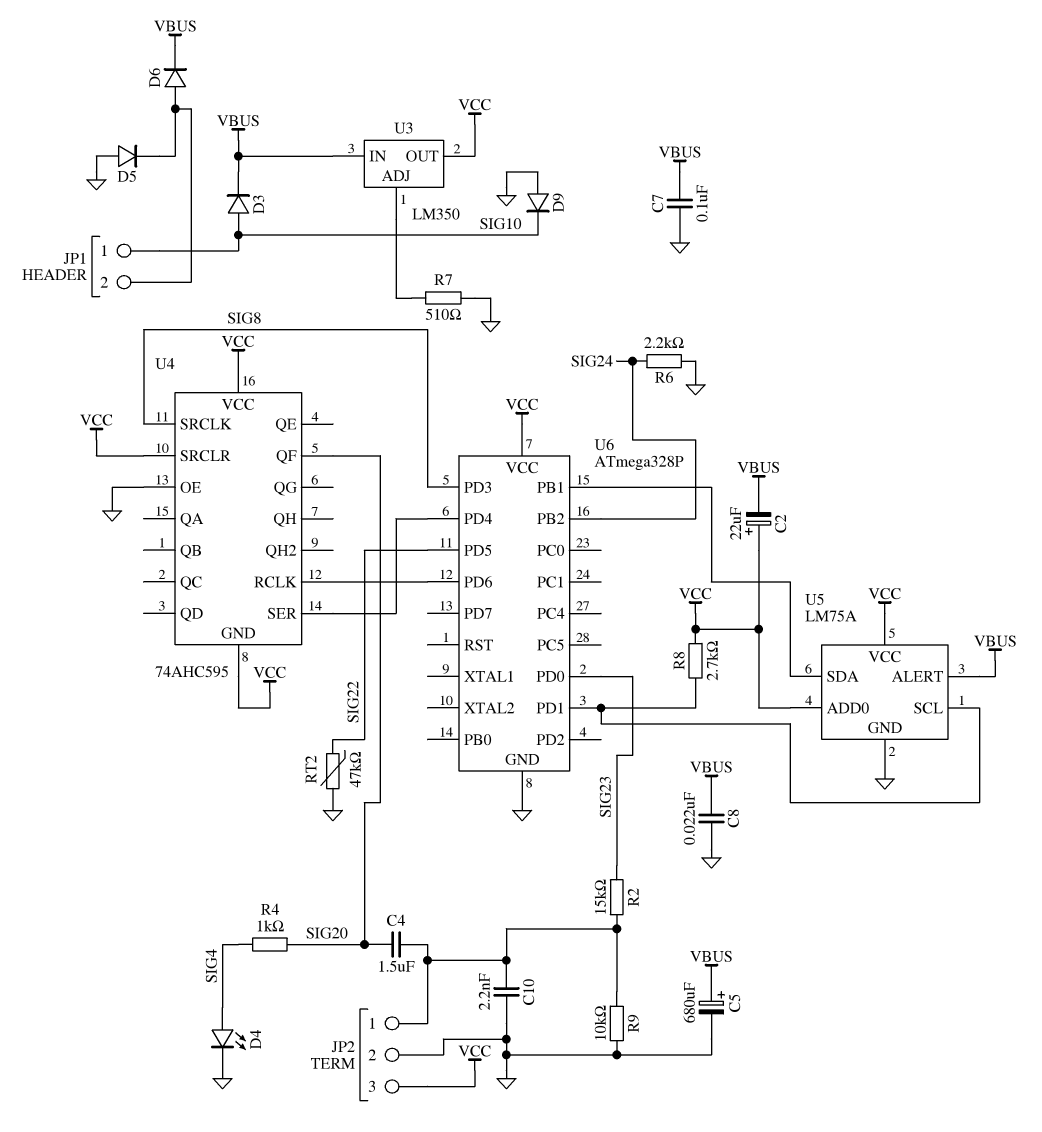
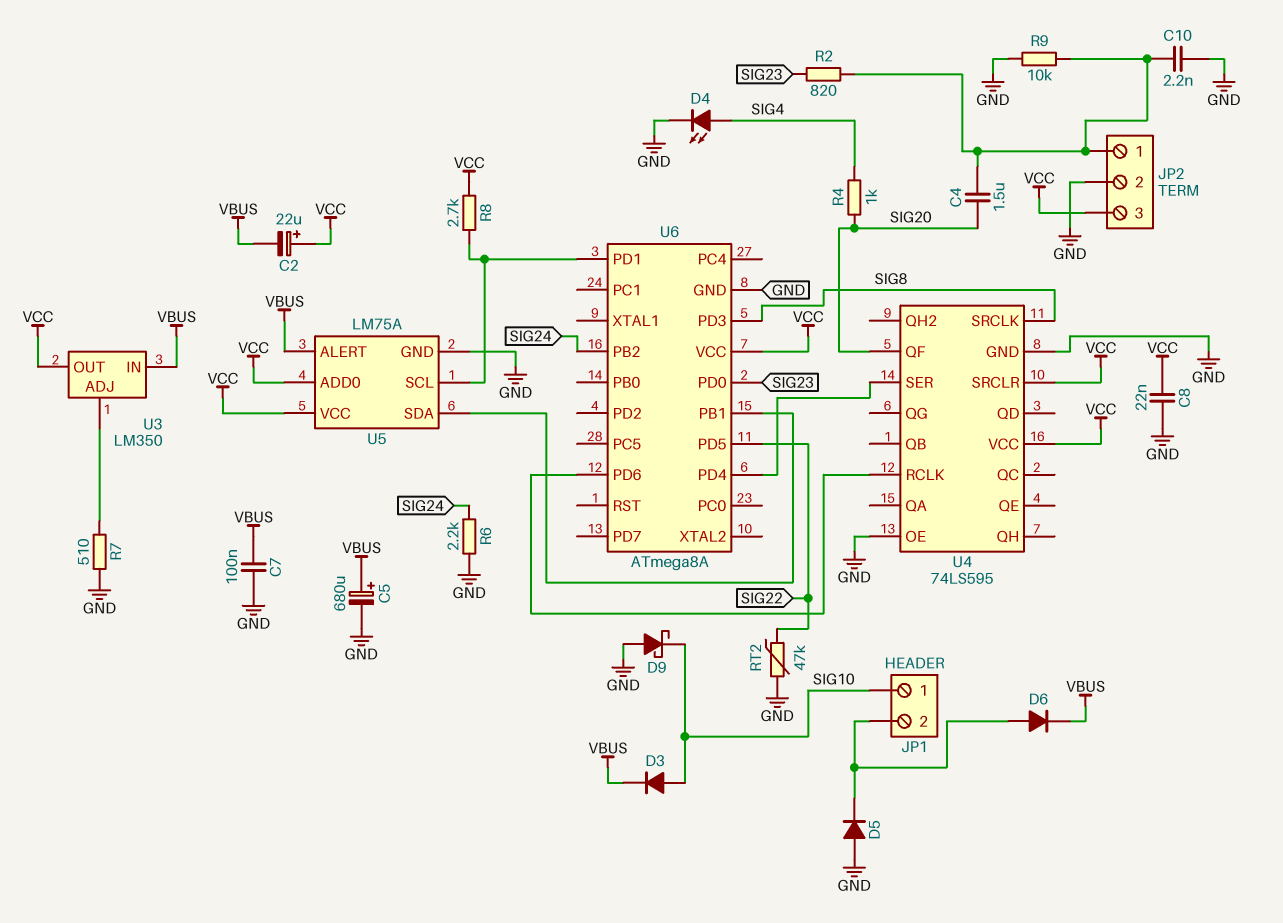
C8: 22nF (GND, VBUS) -> 22nF (GND, VCC)
D9: diode (A GND, K SIG10) -> schottky (A GND, K SIG10)
R2: 15k (JP2/1, SIG23) -> 820 (JP2/1, SIG23)
U4: 74AHC595 -> 74LS595
U4 pin GND: VCC -> GND
U6: ATmega328P -> ATmega8A

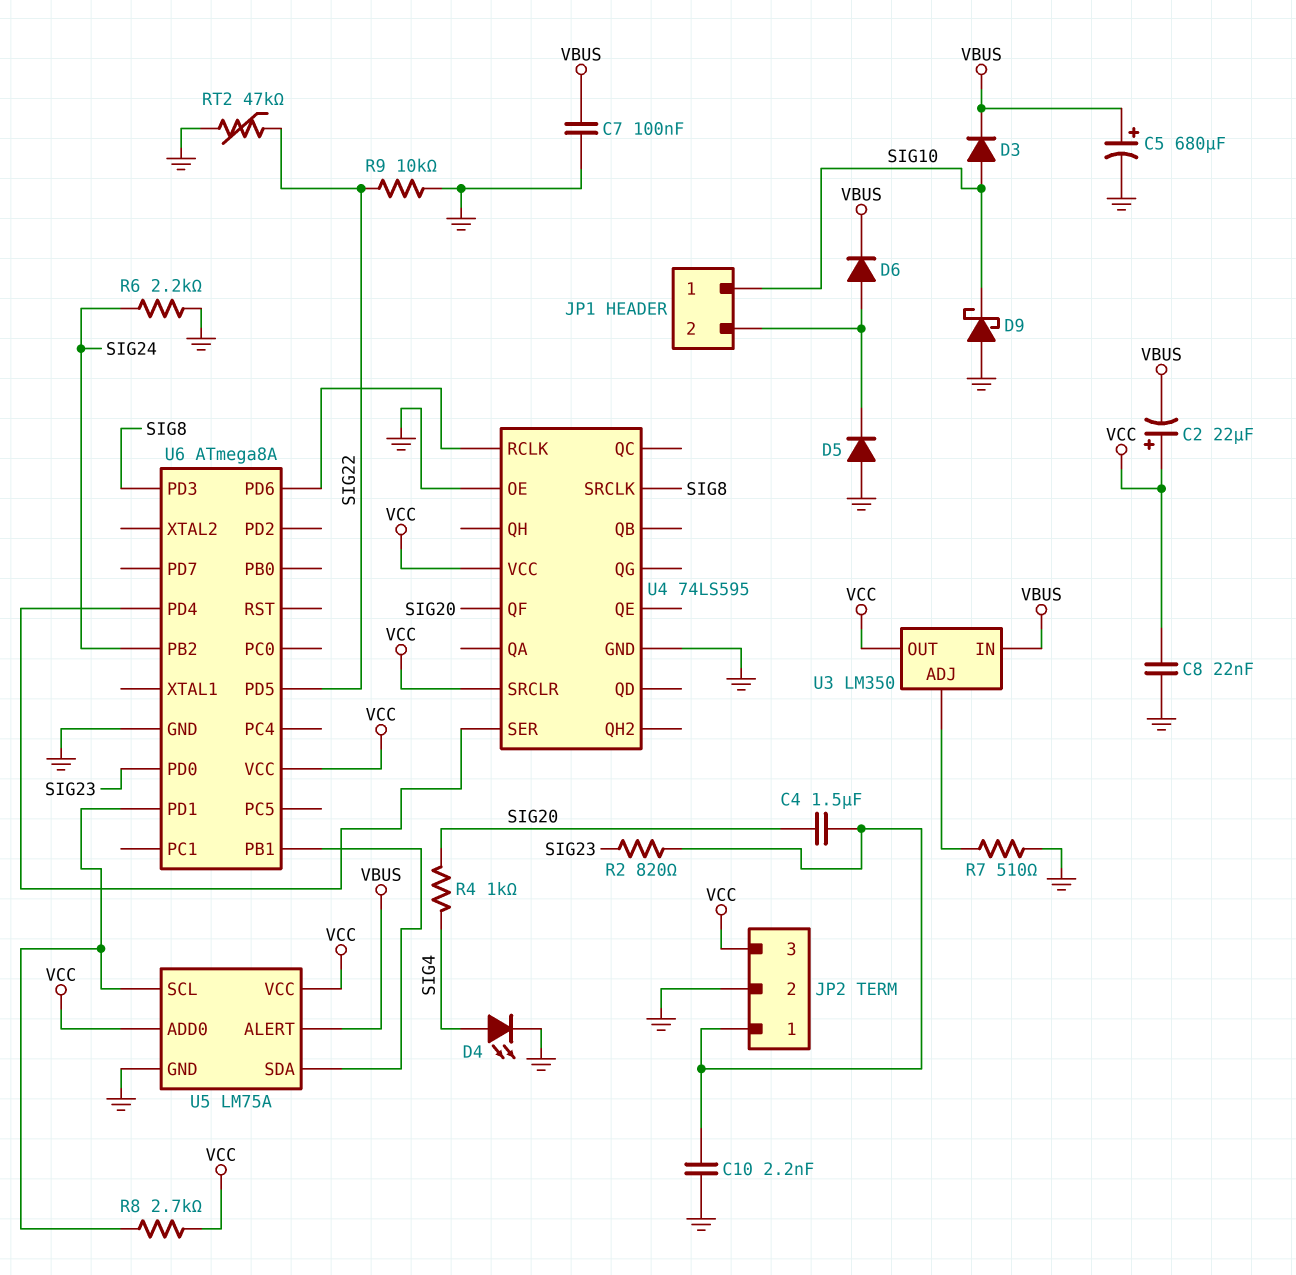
R9: 10k (GND, JP2/1) -> 10k (GND, SIG22)

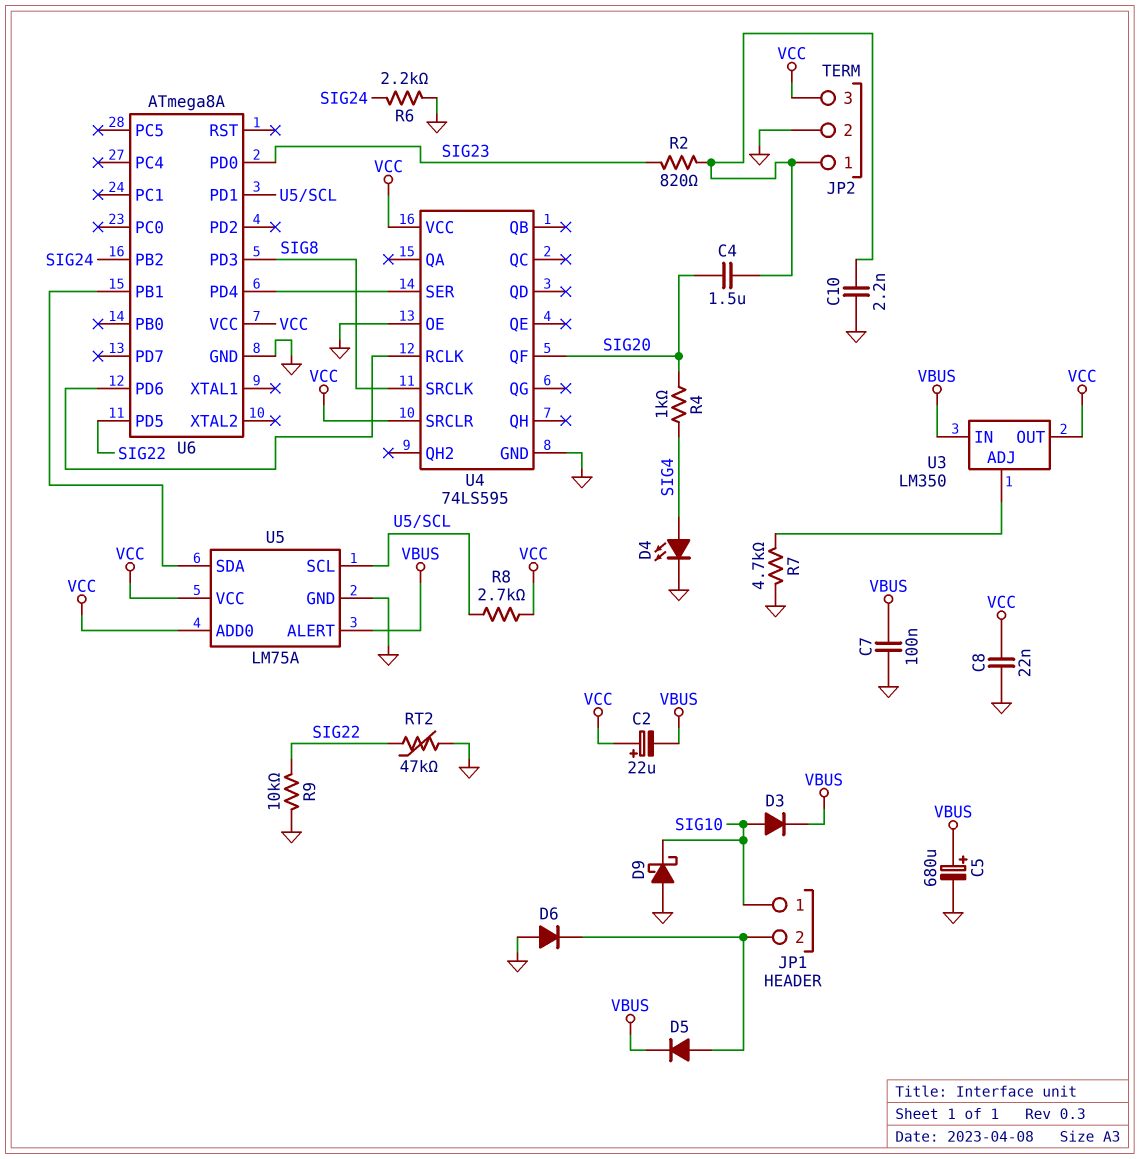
D5: diode (A GND, K JP1/2) -> diode (A JP1/2, K VBUS)
D6: diode (A JP1/2, K VBUS) -> diode (A GND, K JP1/2)
R7: 510 (GND, U3/ADJ) -> 4.7k (GND, U3/ADJ)

